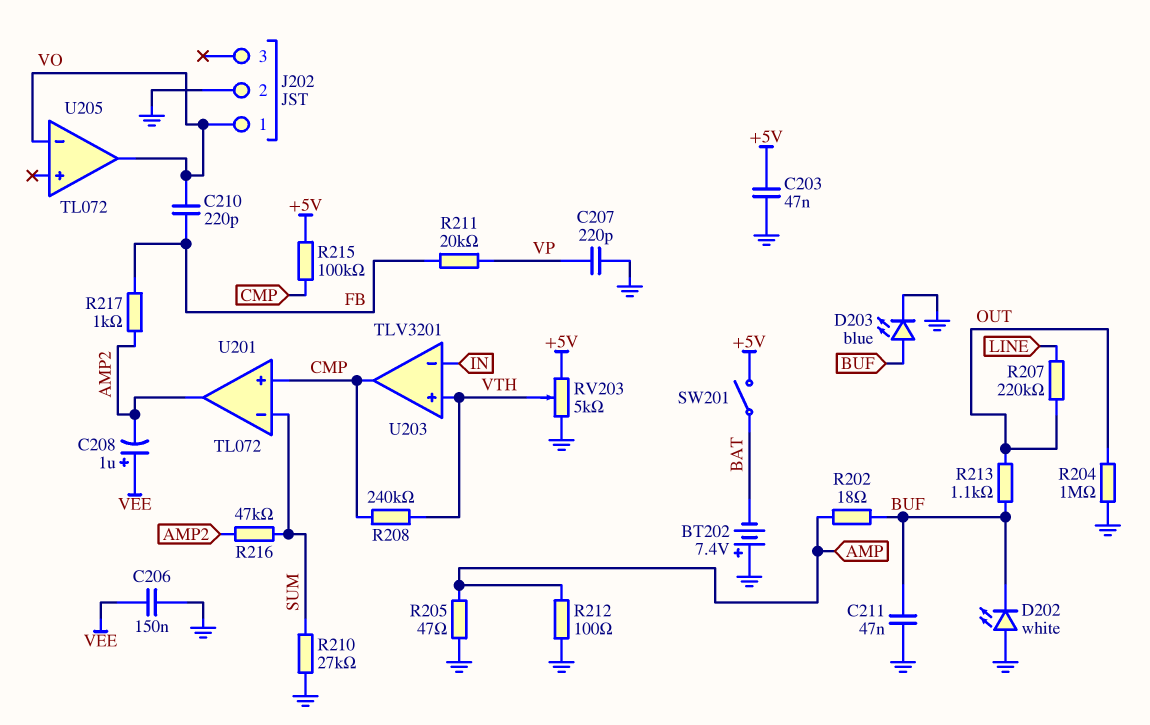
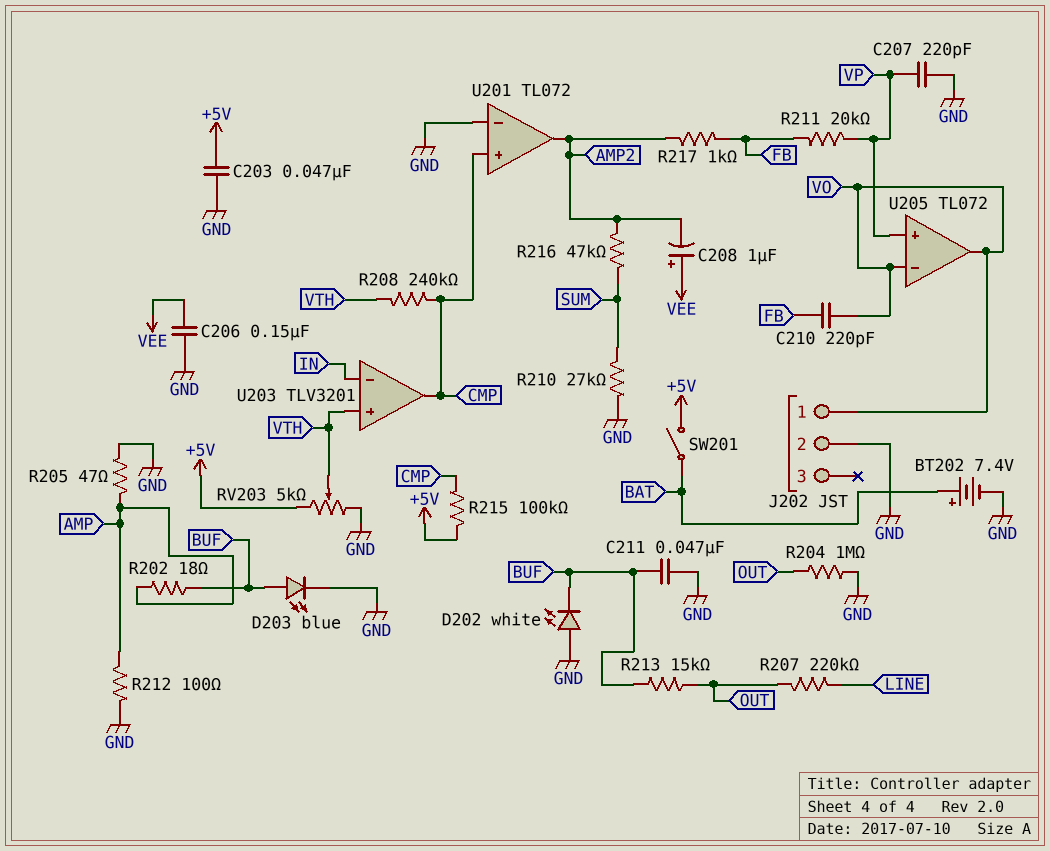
BT202: 7.4V (plus GND, minus BAT) -> 7.4V (plus BAT, minus GND)
R213: 1.1k (BUF, OUT) -> 15k (BUF, OUT)
U201 pin in-: SUM -> GND
U205 pin in+: none -> VP

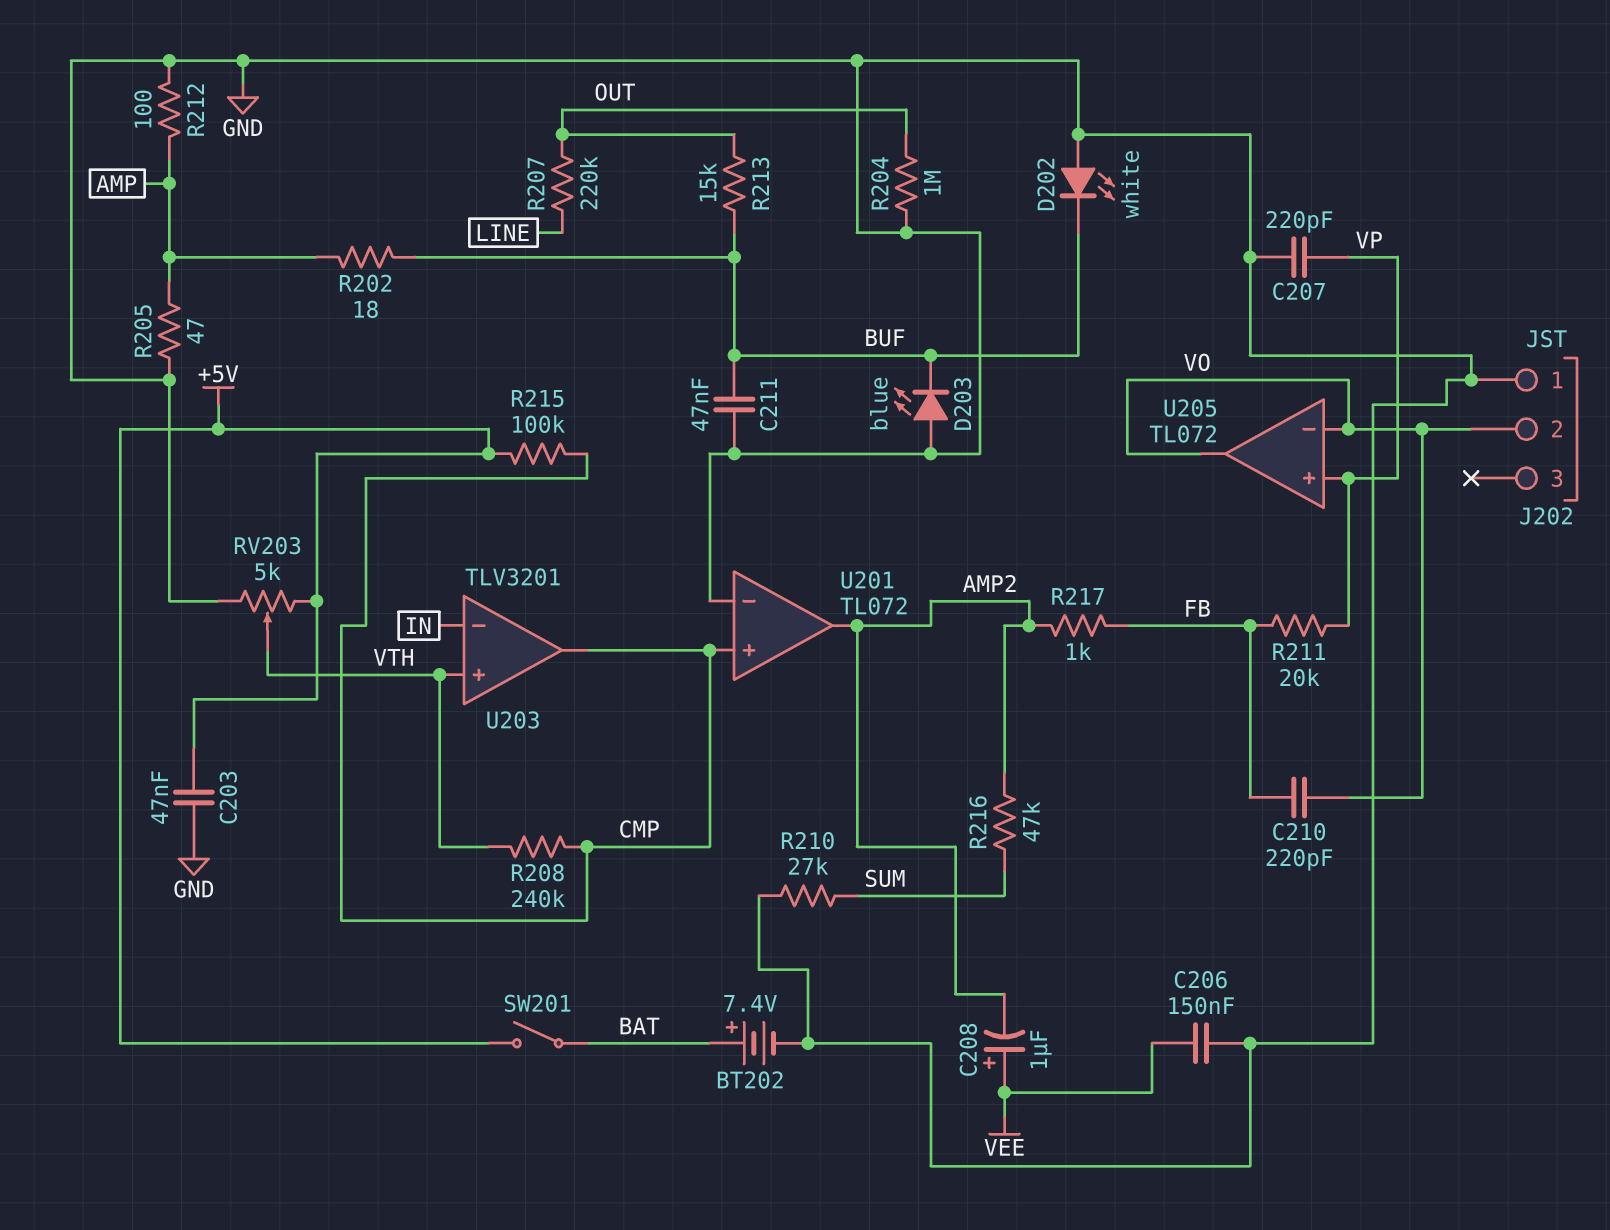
D203: LED blue (A BUF, K GND) -> LED blue (A GND, K BUF)
J202 pin 1: VO -> GND
J202 pin 2: GND -> VO

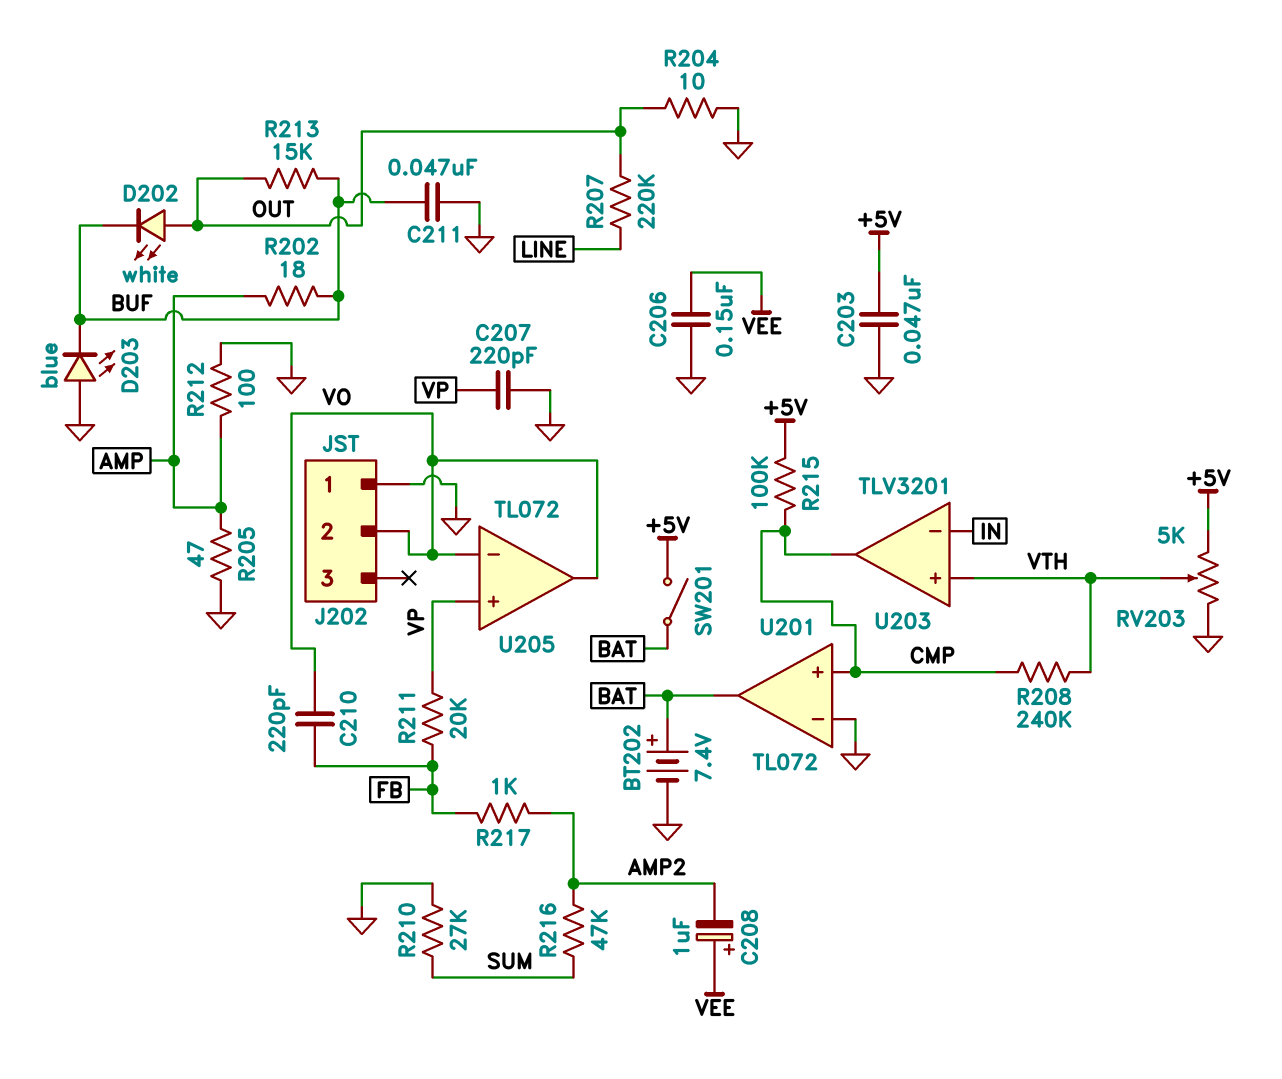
D202: LED white (A GND, K BUF) -> LED white (A OUT, K BUF)
R204: 1M (GND, OUT) -> 10 (GND, OUT)
U201 pin out: AMP2 -> BAT

